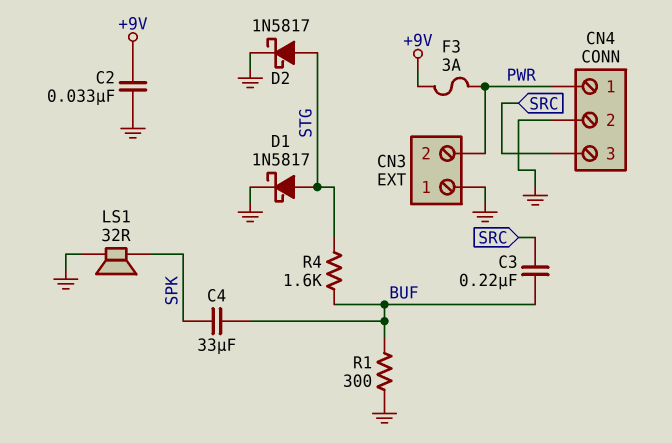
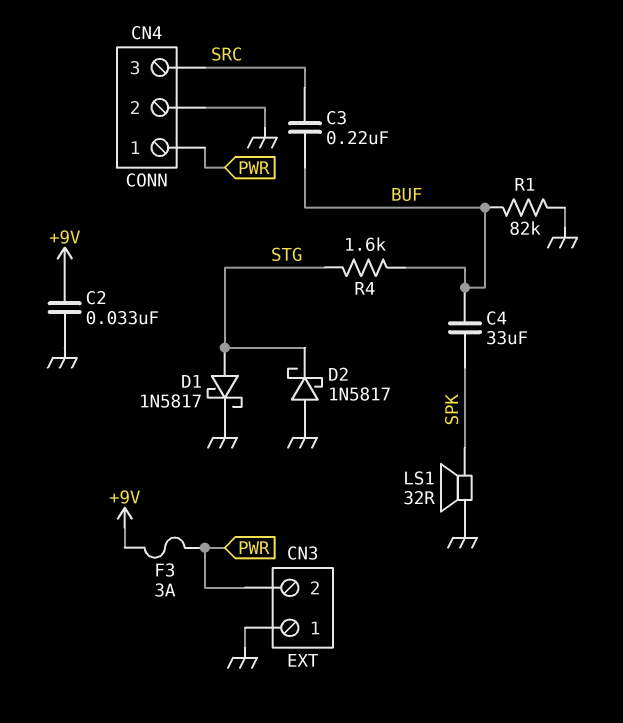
D2: schottky 1N5817 (A STG, K GND) -> schottky 1N5817 (A GND, K STG)
R1: 300 (BUF, GND) -> 82k (BUF, GND)

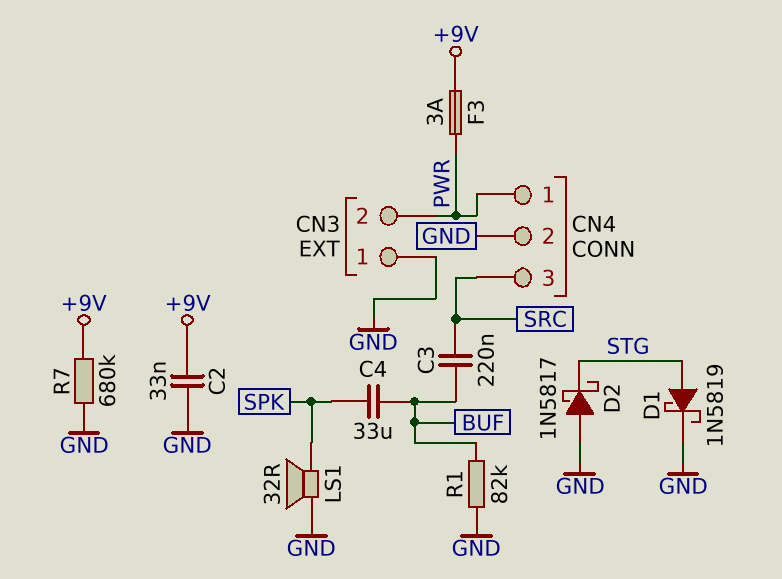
D1: schottky 1N5817 (A STG, K GND) -> schottky 1N5819 (A STG, K GND)
R4: 1.6k (BUF, STG) -> none
R7: none -> 680k (+9V, GND)

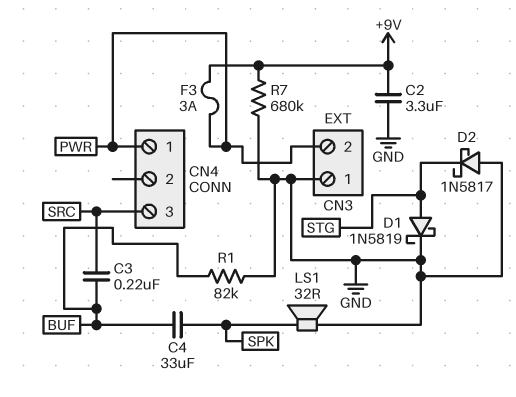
C2: 33nF (+9V, GND) -> 3.3uF (+9V, GND)
CN4 pin 2: GND -> none

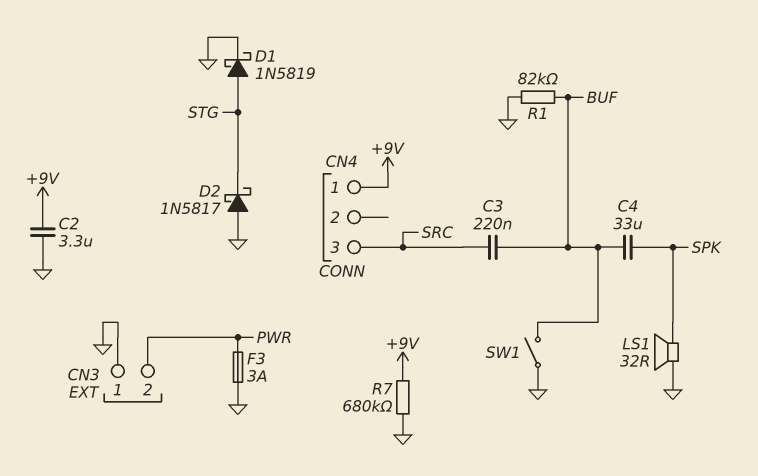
CN4 pin 1: PWR -> +9V
F3: 3A (+9V, PWR) -> 3A (GND, PWR)
SW1: none -> switch (BUF, GND)

